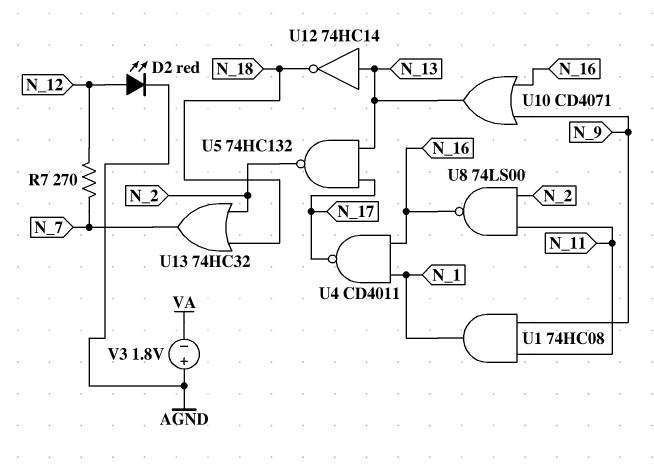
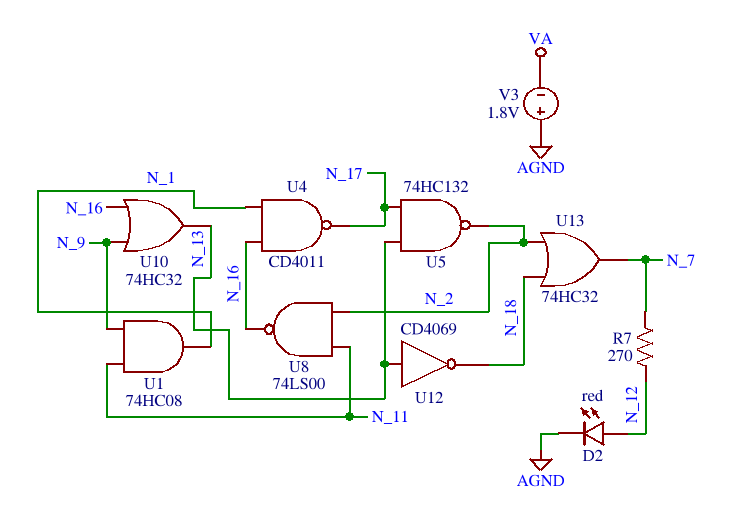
U10: OR CD4071 (in N_9, in N_16, out N_13) -> OR 74HC32 (in N_9, in N_16, out N_13)
U12: NOT 74HC14 (in N_13, out N_18) -> NOT CD4069 (in N_13, out N_18)

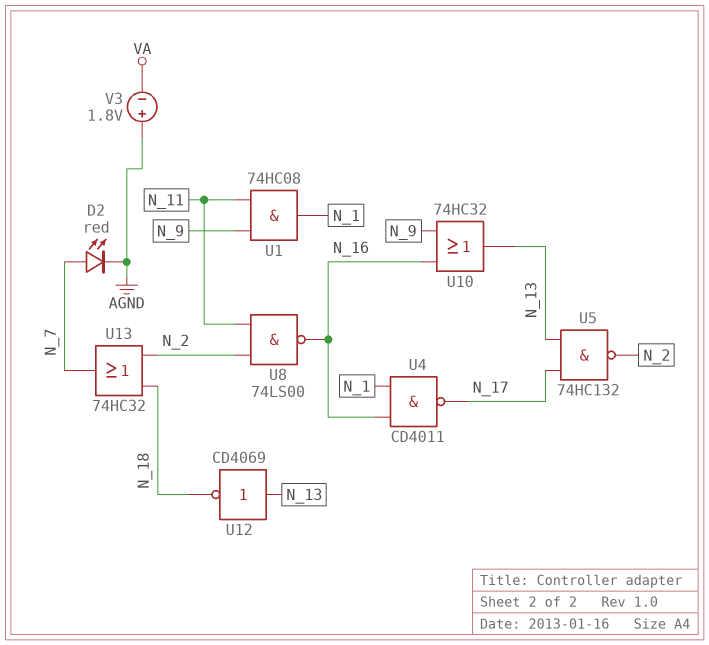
D2: LED red (A N_12, K AGND) -> LED red (A N_7, K AGND)
R7: 270 (N_7, N_12) -> none

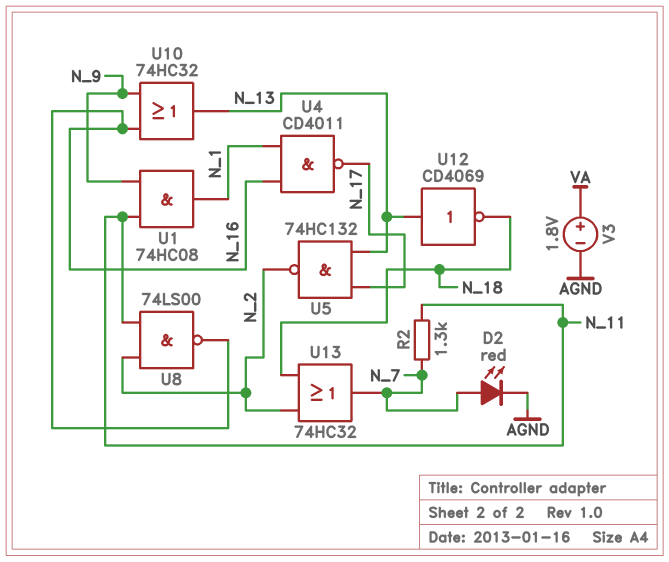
R2: none -> 1.3k (N_7, N_11)
V3: 1.8V (plus AGND, minus VA) -> 1.8V (plus VA, minus AGND)

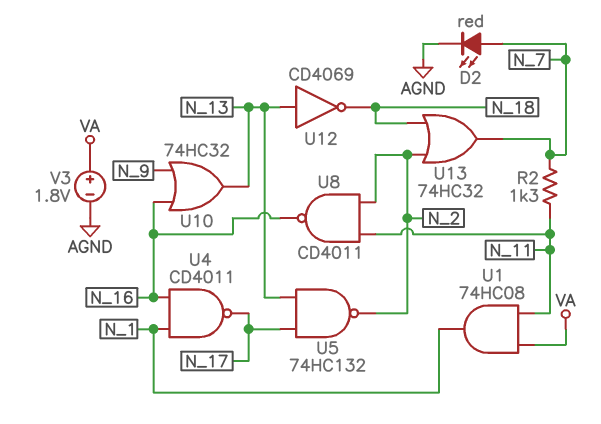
U1: AND 74HC08 (in N_9, in N_11, out N_1) -> AND 74HC08 (in N_11, in VA, out N_1)
U8: NAND 74LS00 (in N_2, in N_11, out N_16) -> NAND CD4011 (in N_2, in N_11, out N_16)

